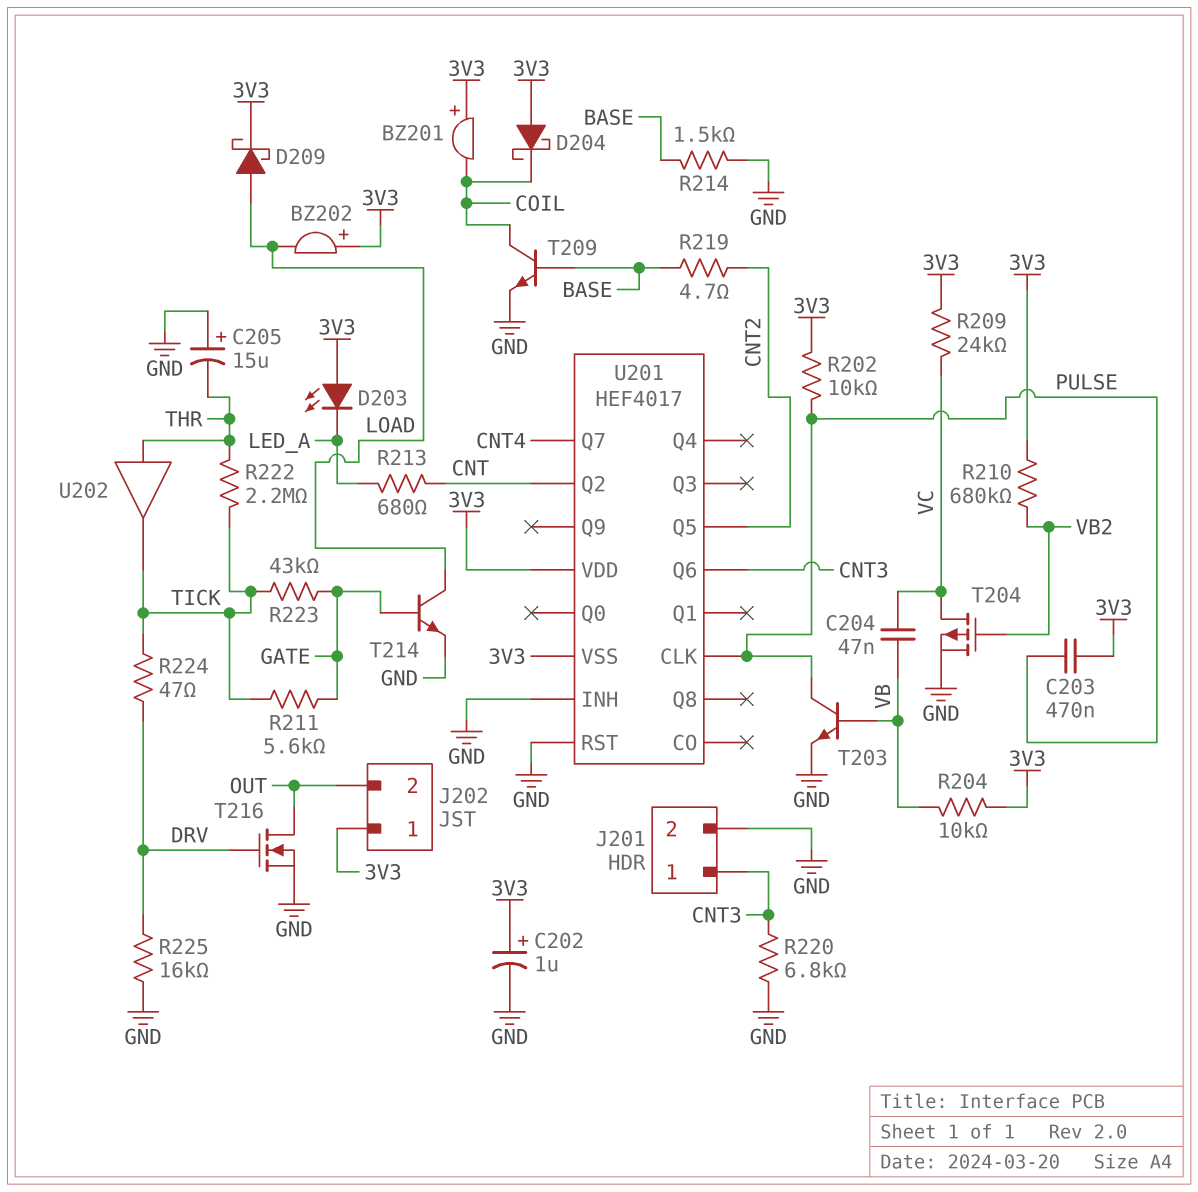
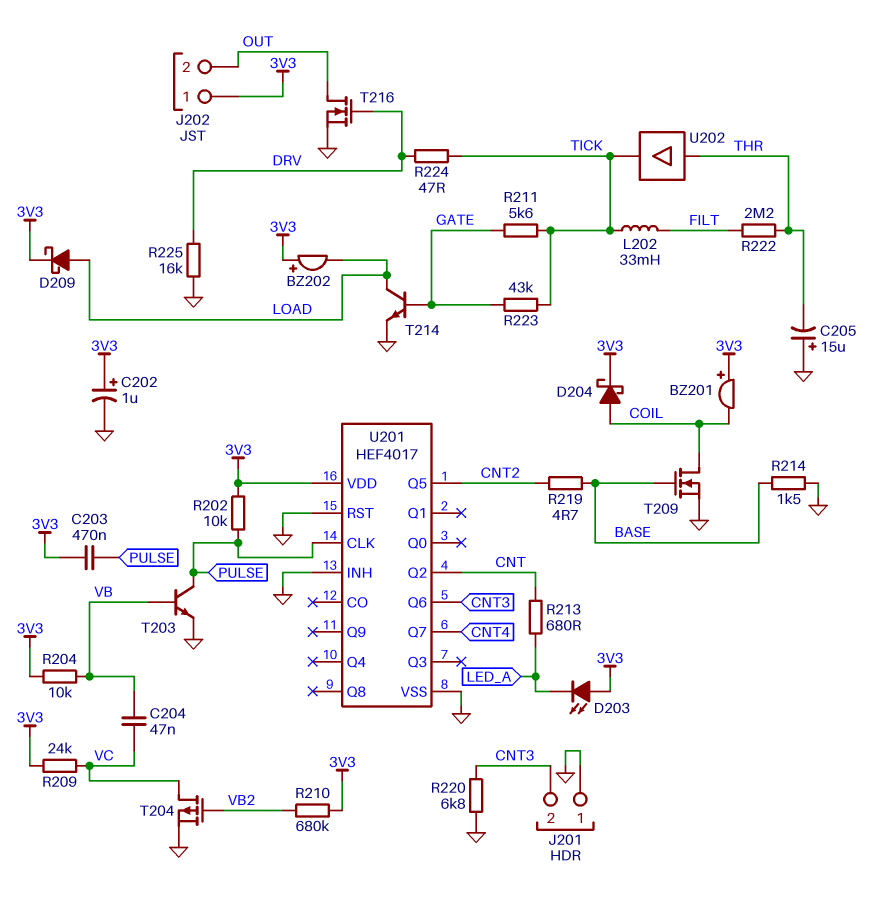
D204: schottky (A 3V3, K COIL) -> schottky (A COIL, K 3V3)
J201 pin 1: CNT3 -> GND
J201 pin 2: GND -> CNT3
L202: none -> 33mH (FILT, TICK)
R222: 2.2M (THR, TICK) -> 2.2M (FILT, THR)
T209: NPN (B BASE, C COIL, E GND) -> NMOS (G BASE, D COIL, S GND)
U201 pin VSS: 3V3 -> GND

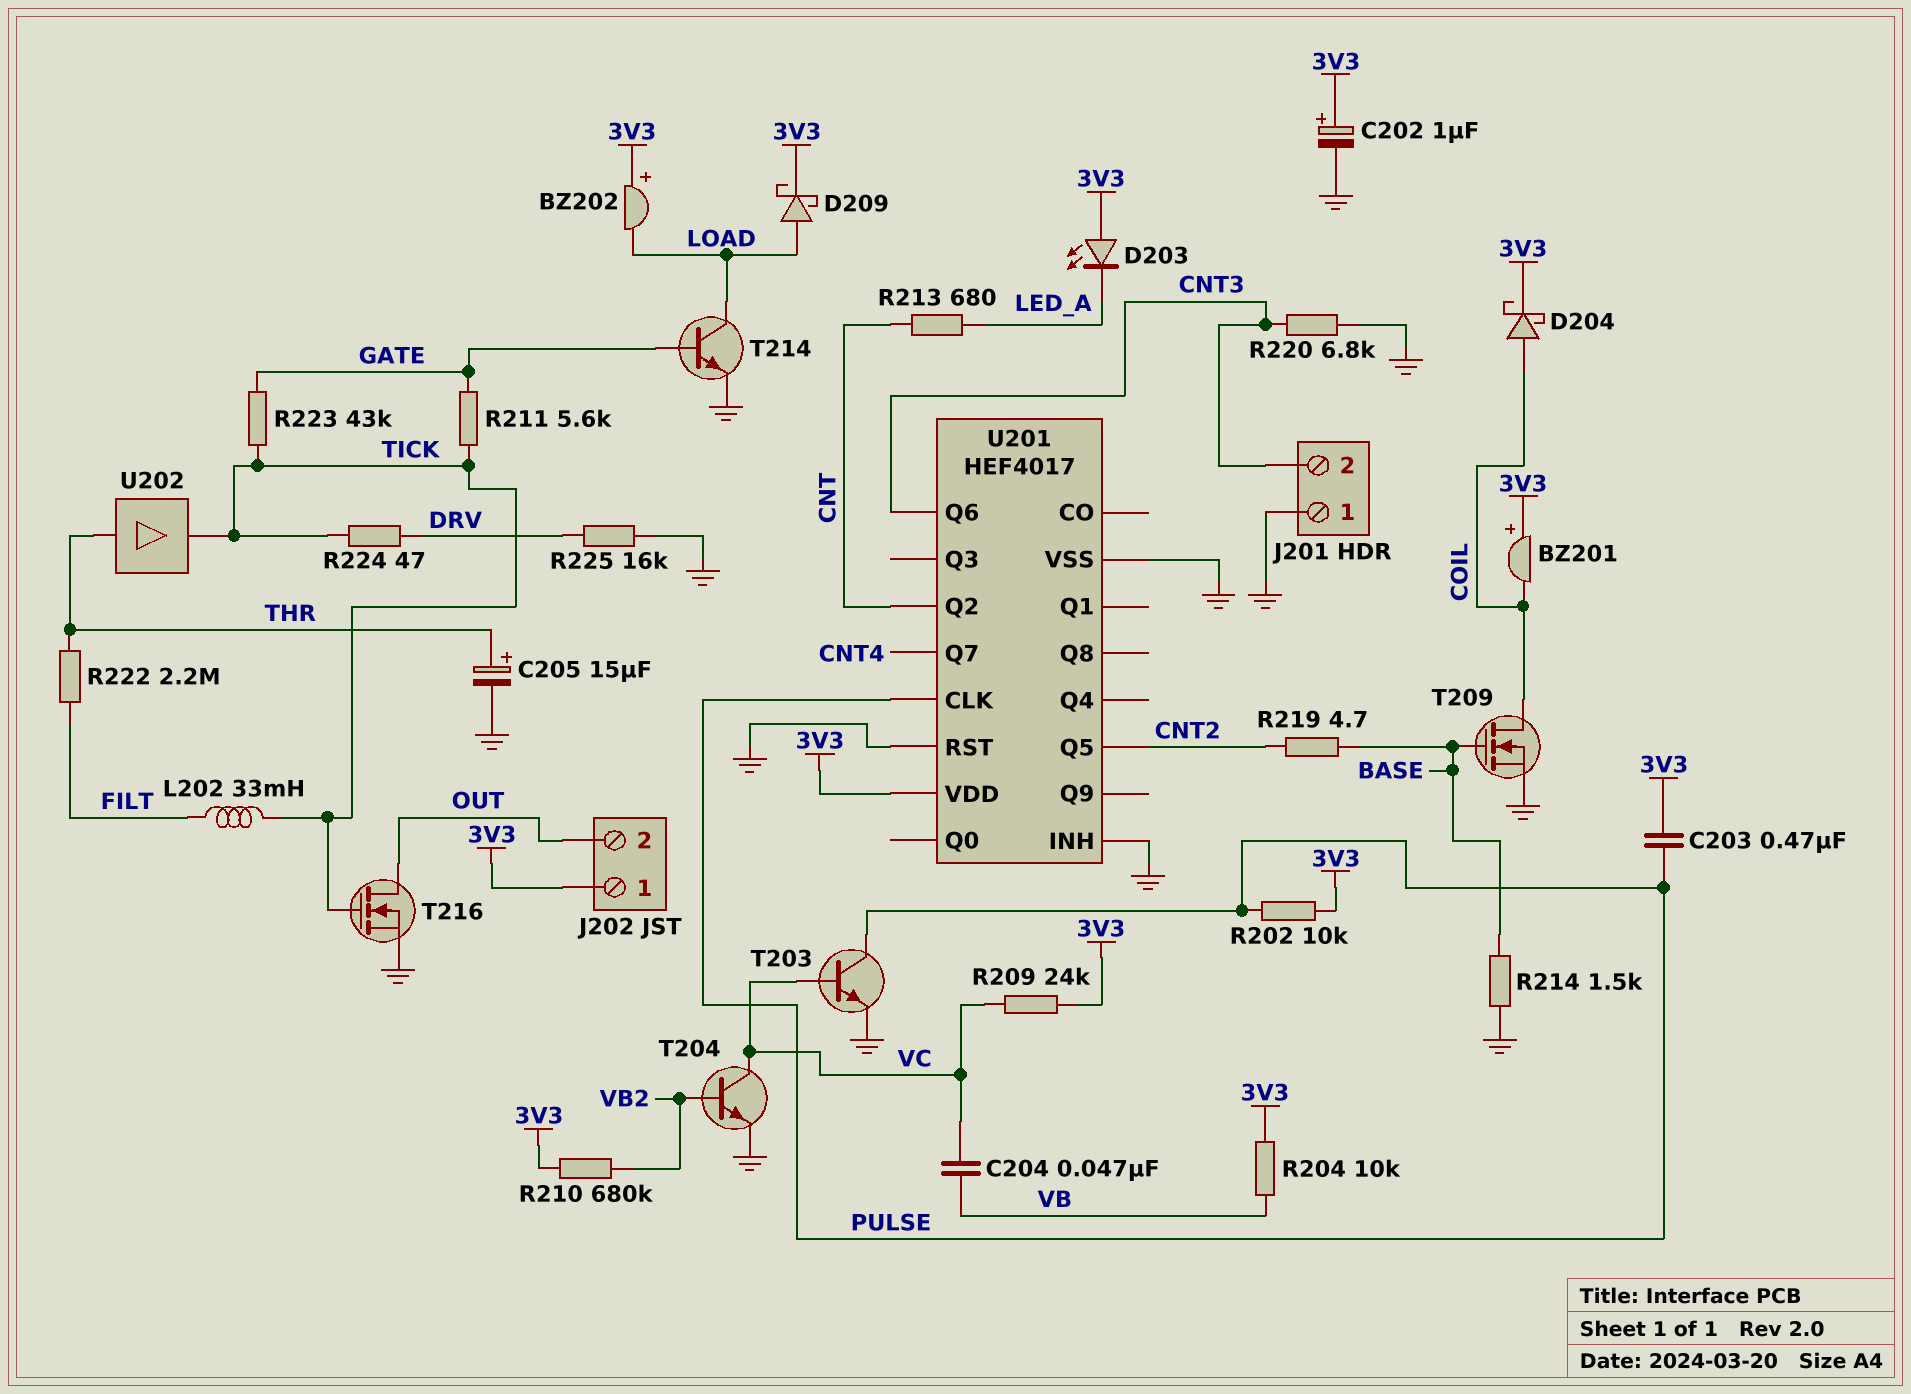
C205: 15uF (plus GND, minus THR) -> 15uF (plus THR, minus GND)
T203: NPN (B VB, C PULSE, E GND) -> NPN (B VC, C PULSE, E GND)
T204: PMOS (G VB2, D VC, S GND) -> NPN (B VB2, C VC, E GND)
T216: NMOS (G DRV, D OUT, S GND) -> NMOS (G TICK, D OUT, S GND)

